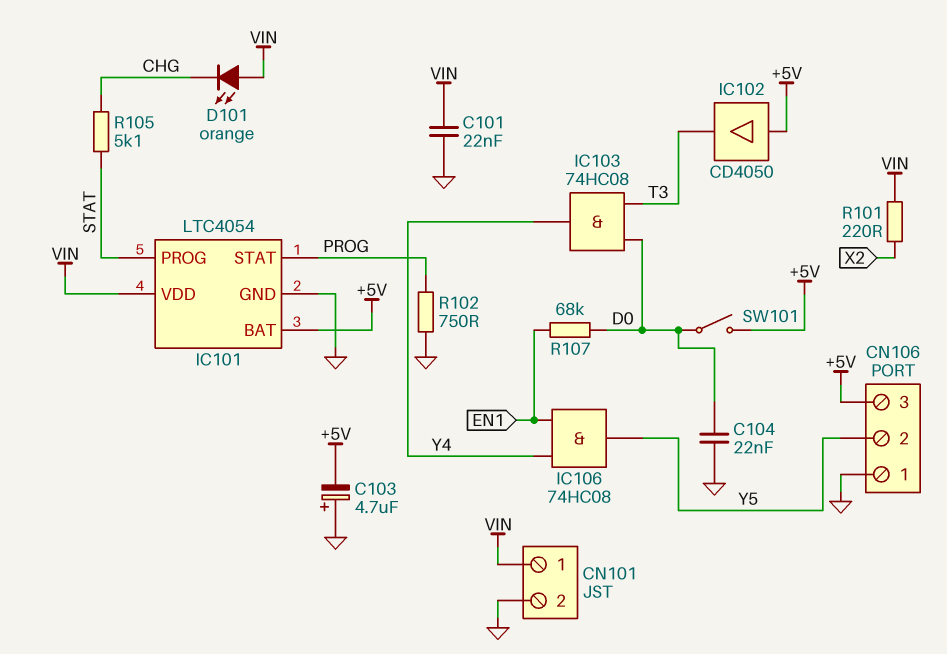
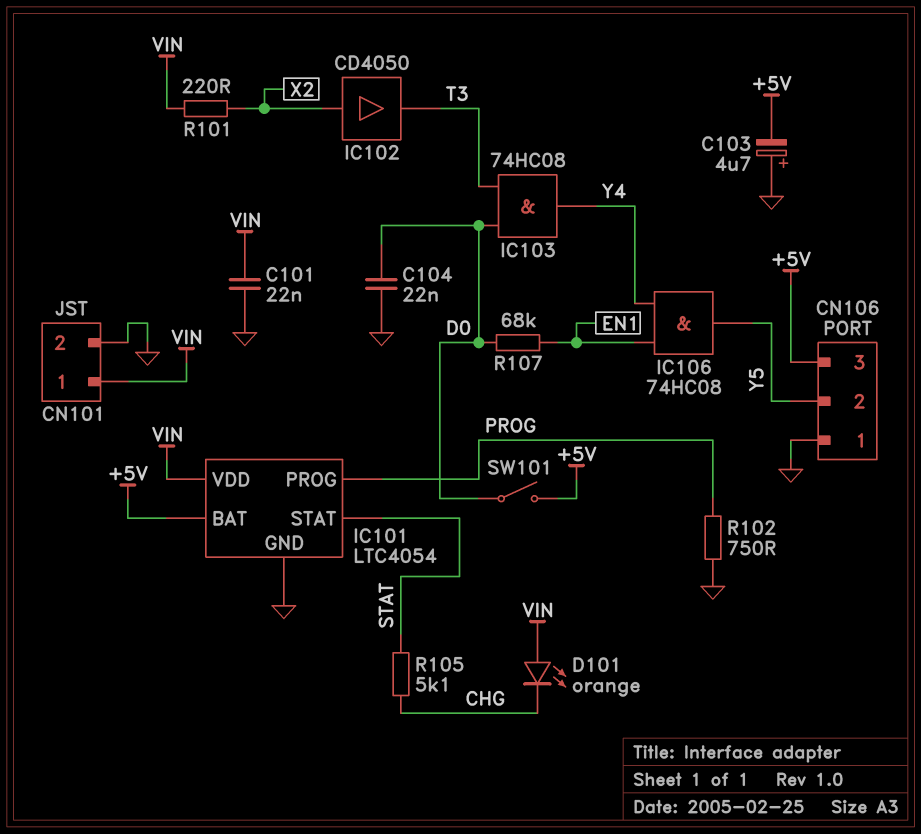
IC101 pin PROG: STAT -> PROG
IC101 pin STAT: PROG -> STAT
IC102: buffer CD4050 (in +5V, out T3) -> buffer CD4050 (in X2, out T3)

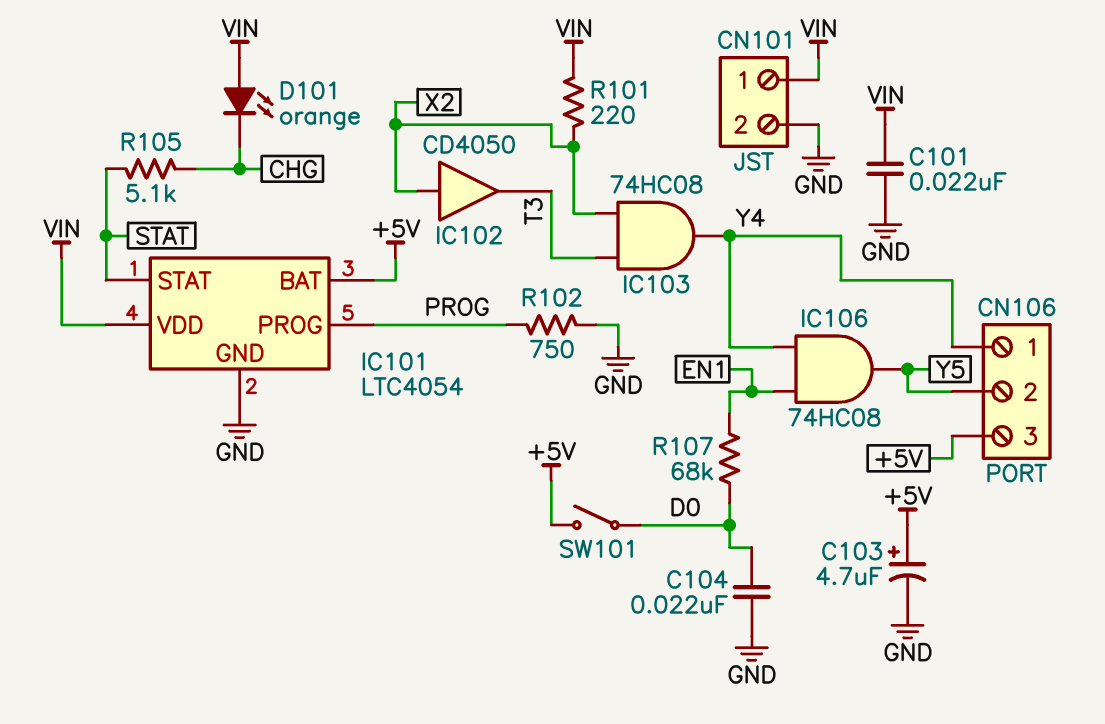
C103: 4.7uF (plus GND, minus +5V) -> 4.7uF (plus +5V, minus GND)
CN106 pin 1: GND -> Y4
IC103: AND 74HC08 (in D0, in T3, out Y4) -> AND 74HC08 (in T3, in X2, out Y4)

